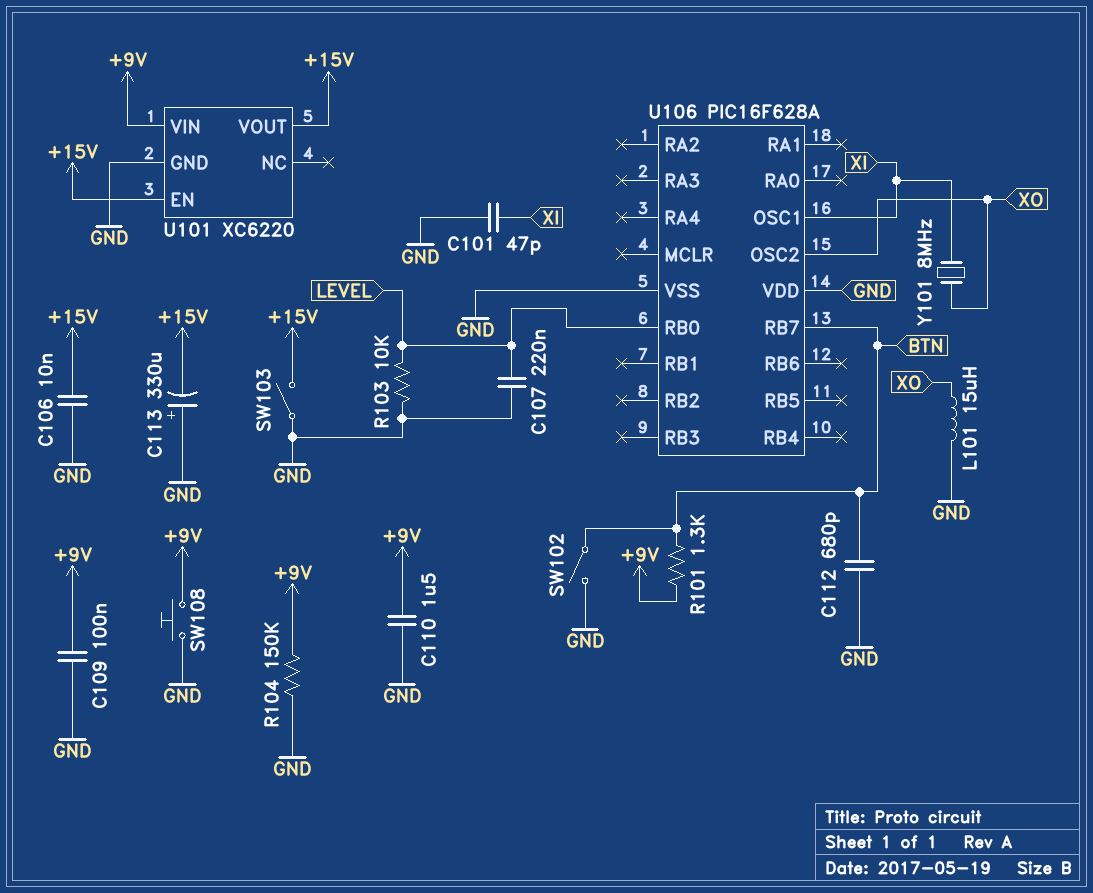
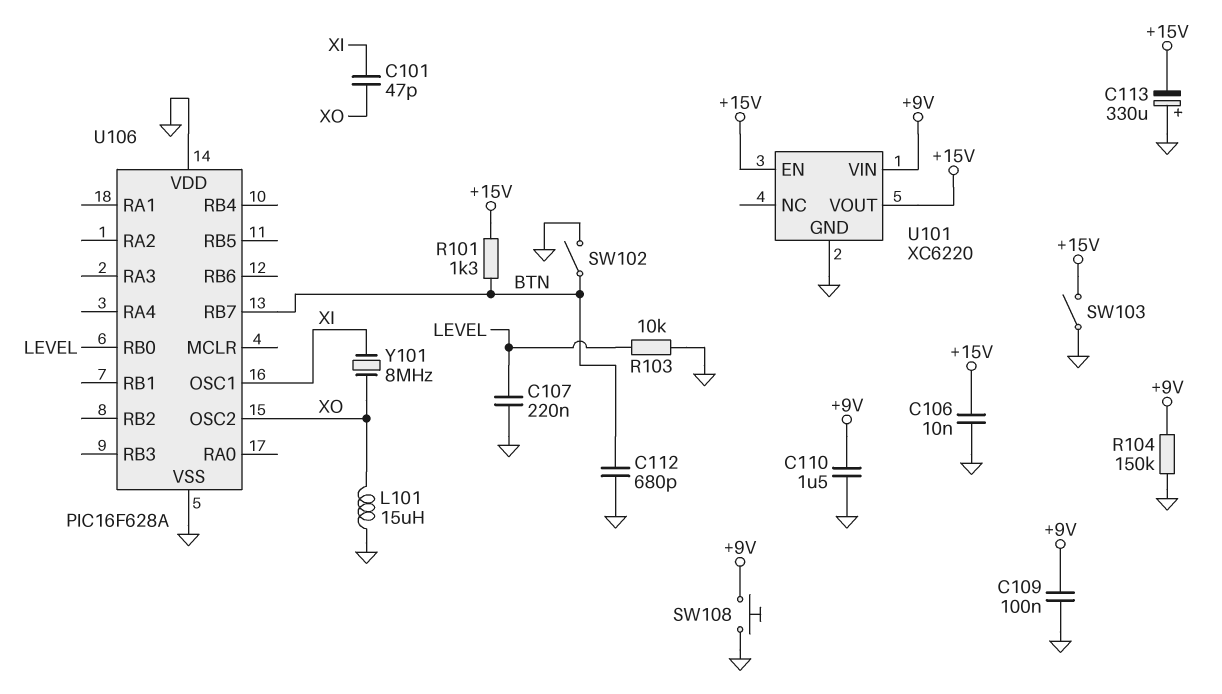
C101: 47pF (GND, XI) -> 47pF (XI, XO)
R101: 1.3k (+9V, BTN) -> 1.3k (+15V, BTN)

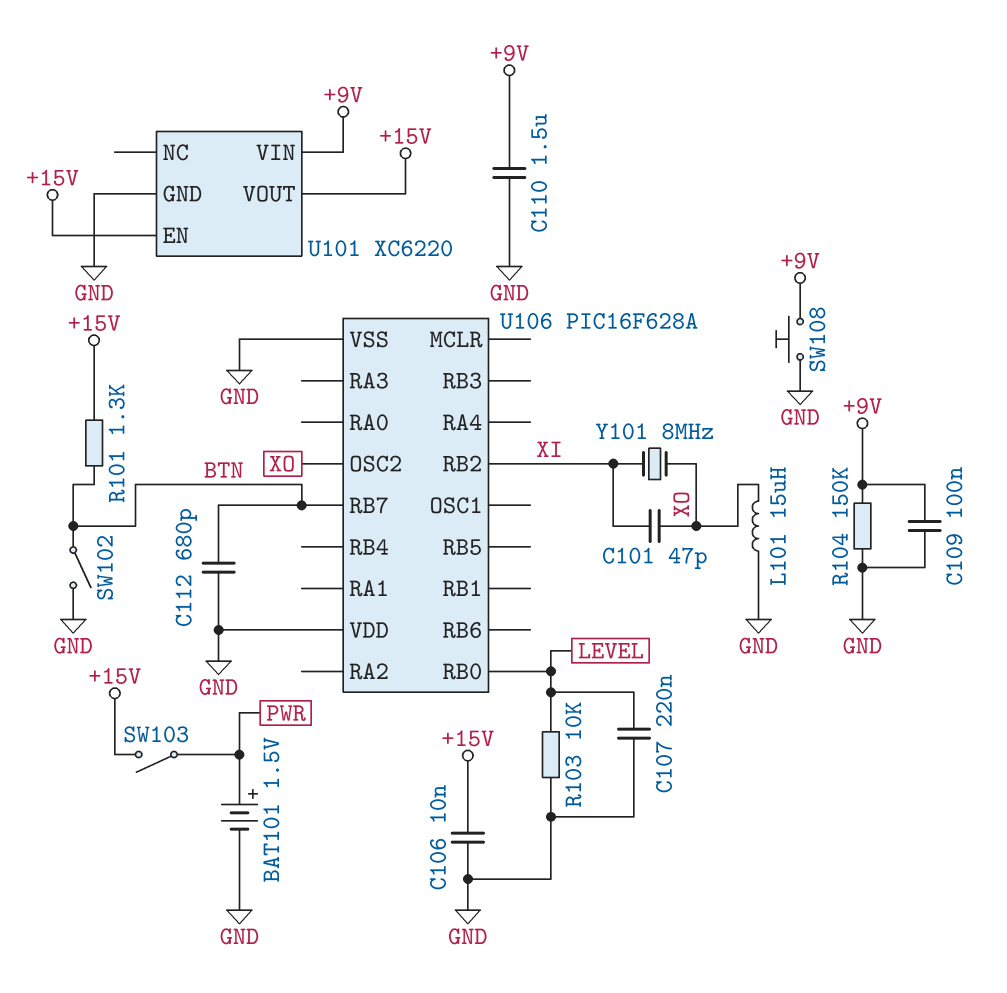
BAT101: none -> 1.5V (plus PWR, minus GND)
C113: 330uF (plus GND, minus +15V) -> none
SW103: switch (+15V, GND) -> switch (+15V, PWR)
U106 pin OSC1: XI -> none
U106 pin RB2: none -> XI

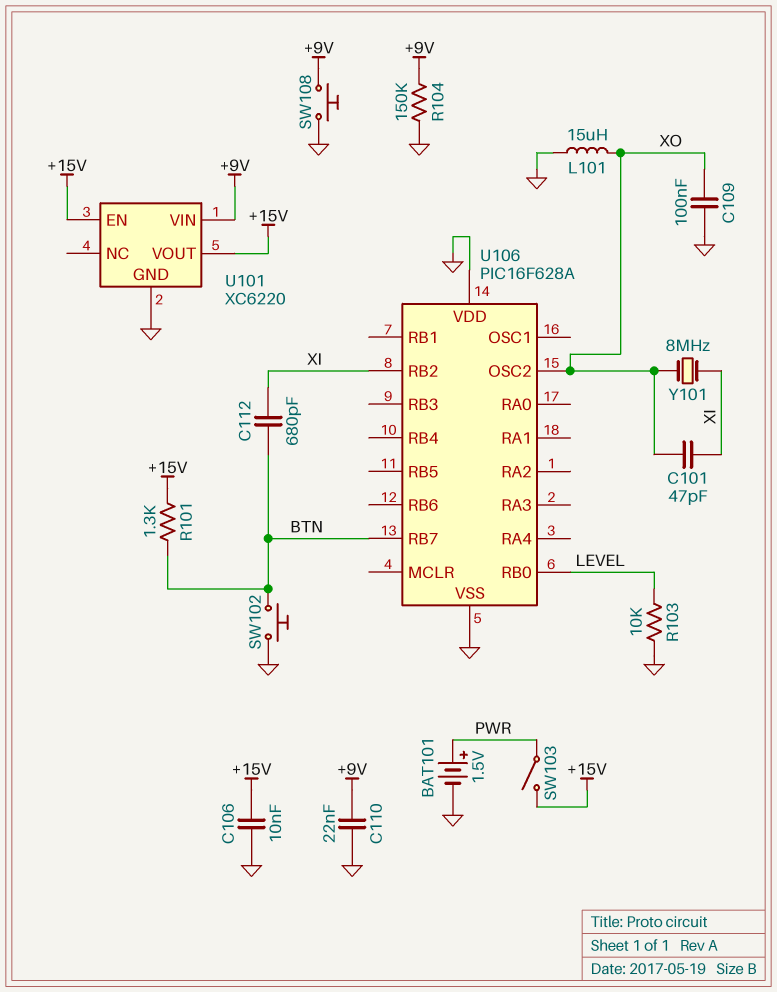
C107: 220nF (GND, LEVEL) -> none
C109: 100nF (+9V, GND) -> 100nF (GND, XO)
C110: 1.5uF (+9V, GND) -> 22nF (+9V, GND)
C112: 680pF (BTN, GND) -> 680pF (BTN, XI)
SW102: switch (BTN, GND) -> button (BTN, GND)

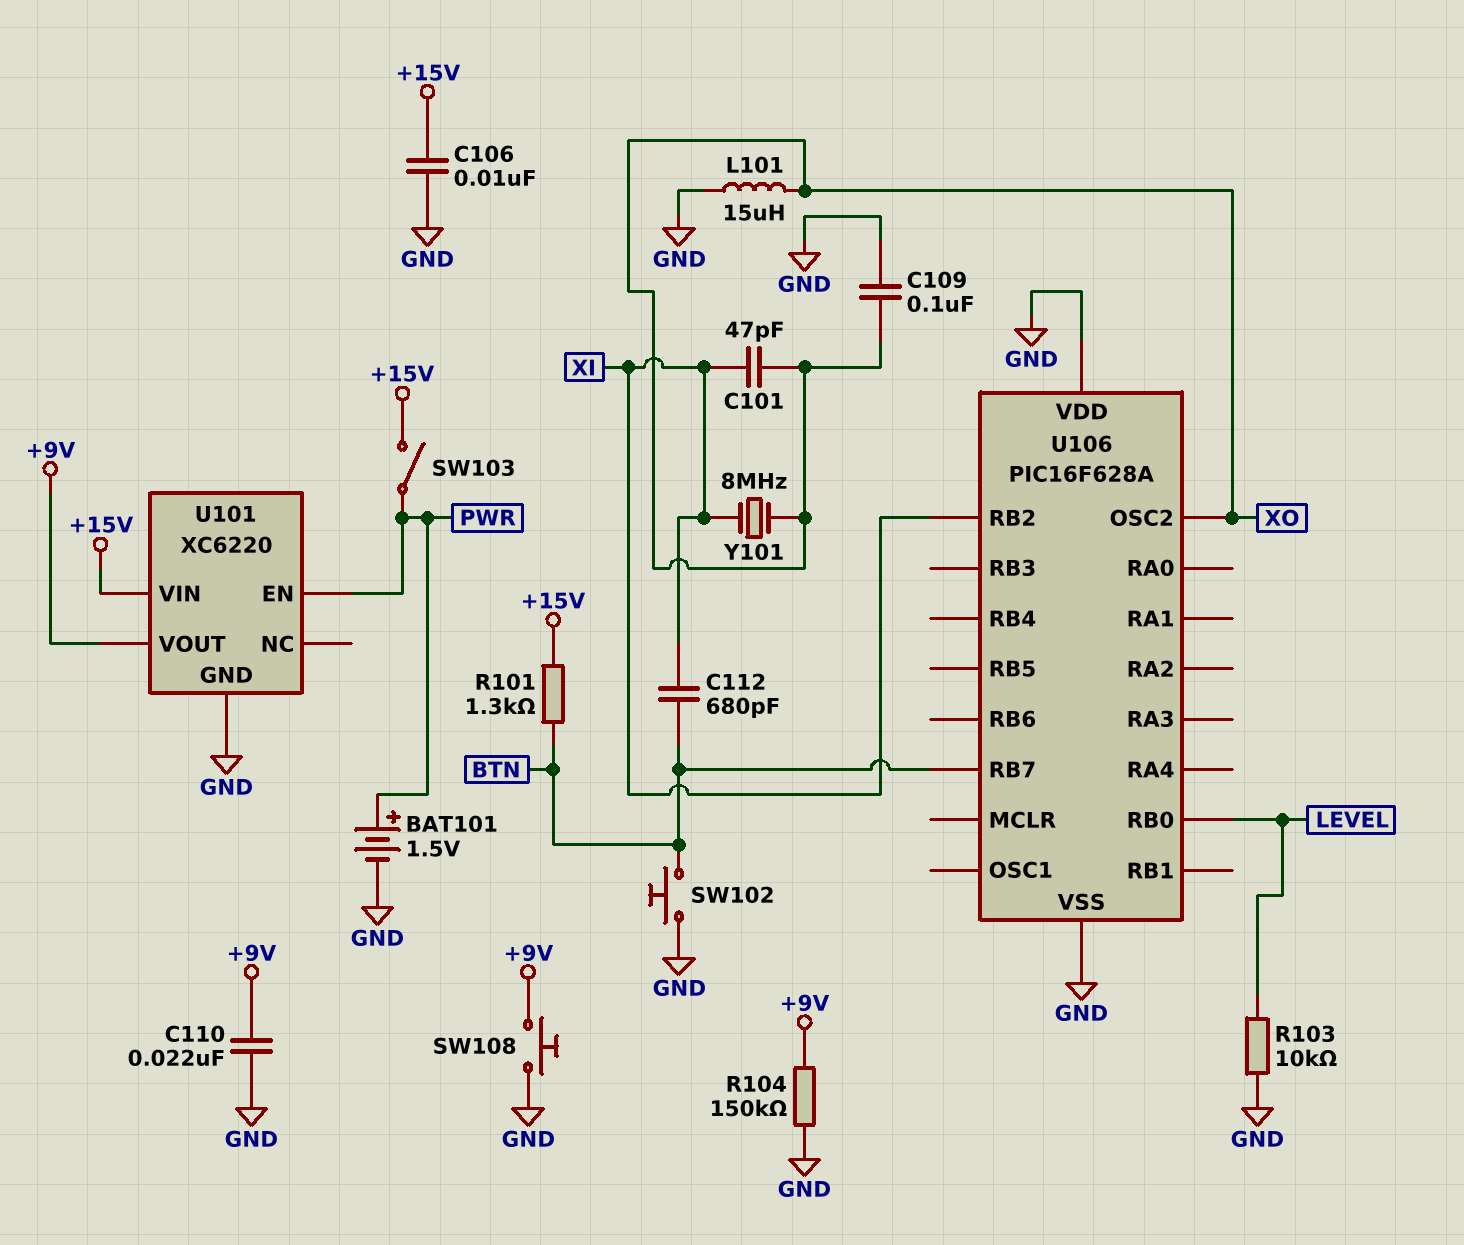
U101 pin EN: +15V -> PWR
U101 pin VIN: +9V -> +15V
U101 pin VOUT: +15V -> +9V

